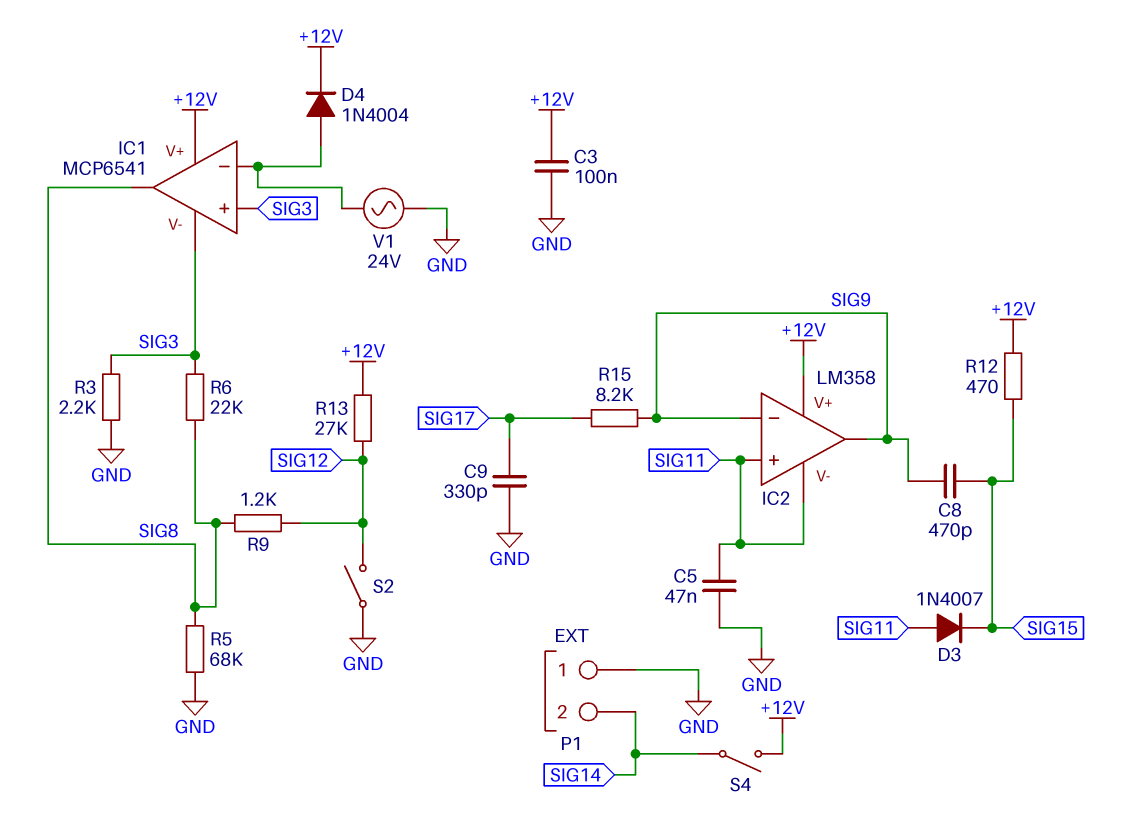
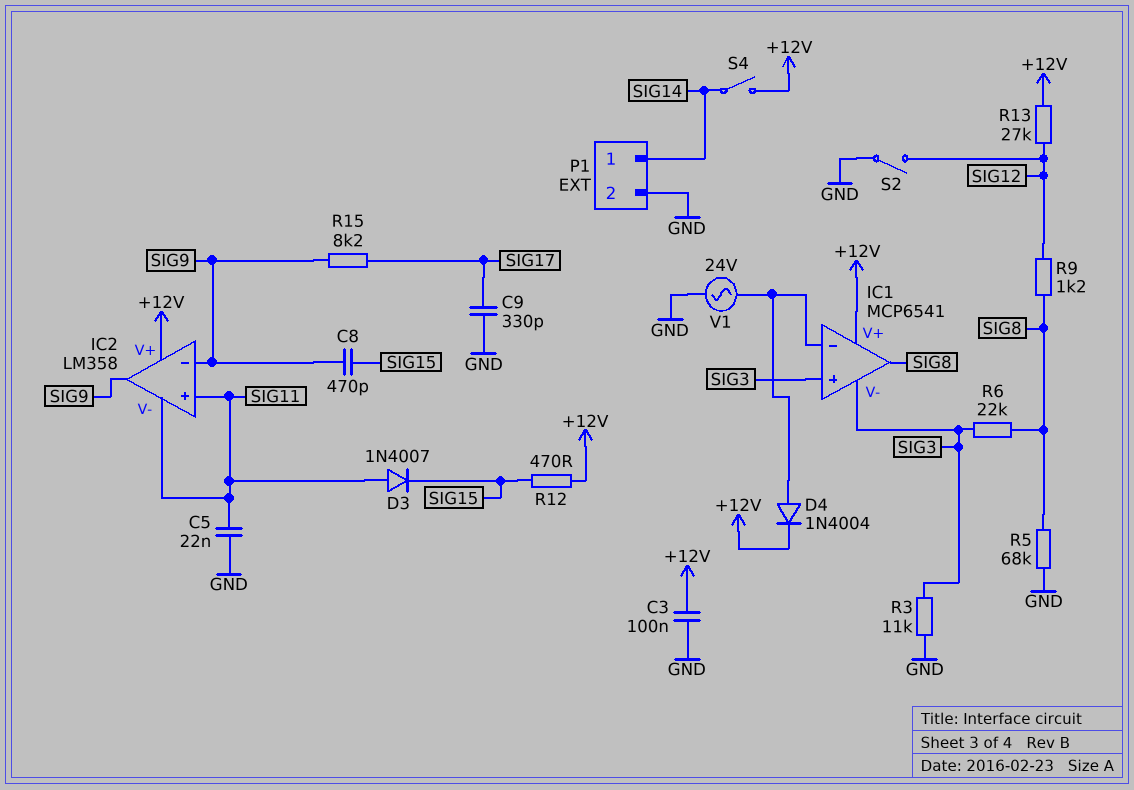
C5: 47nF (GND, SIG11) -> 22nF (GND, SIG11)
P1 pin 1: GND -> SIG14
P1 pin 2: SIG14 -> GND
R3: 2.2k (GND, SIG3) -> 11k (GND, SIG3)

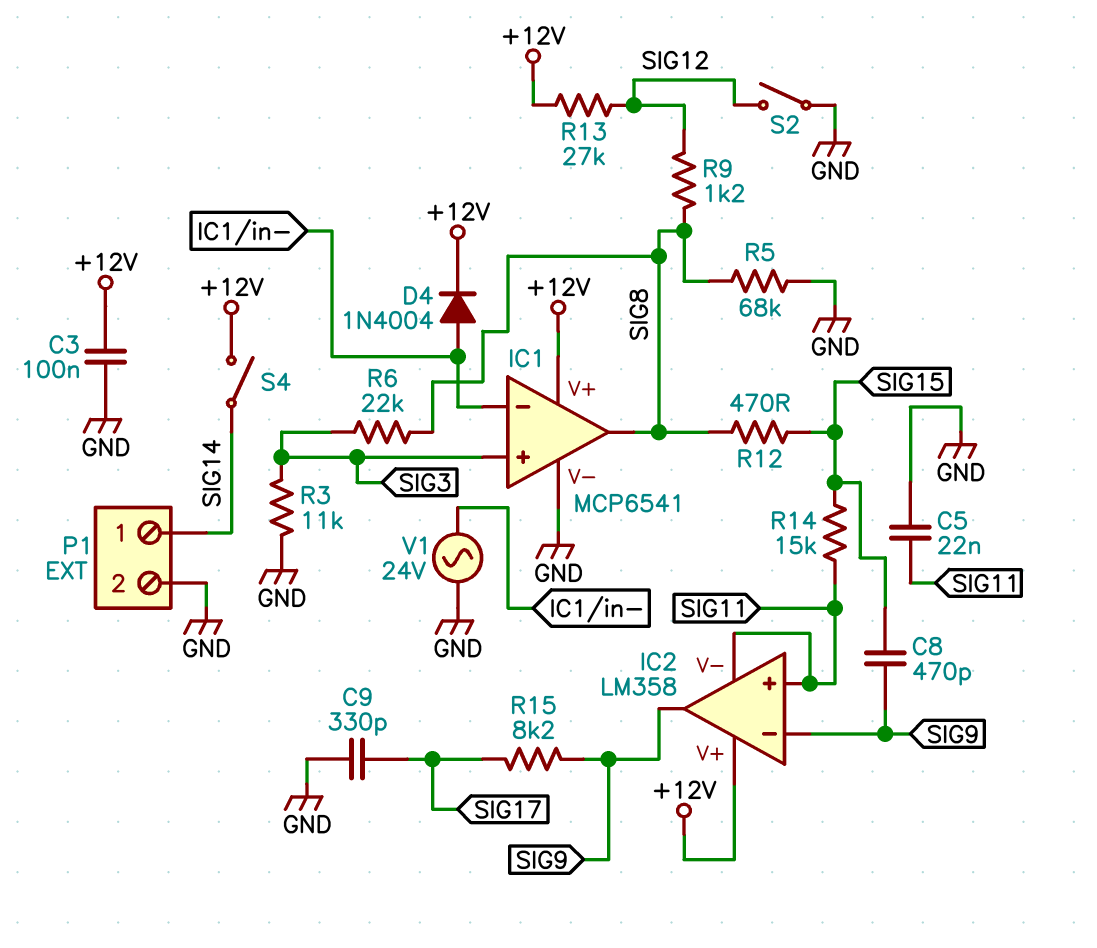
D3: diode 1N4007 (A SIG11, K SIG15) -> none
IC1 pin V-: SIG3 -> GND
R12: 470 (+12V, SIG15) -> 470 (SIG8, SIG15)
R14: none -> 15k (SIG11, SIG15)

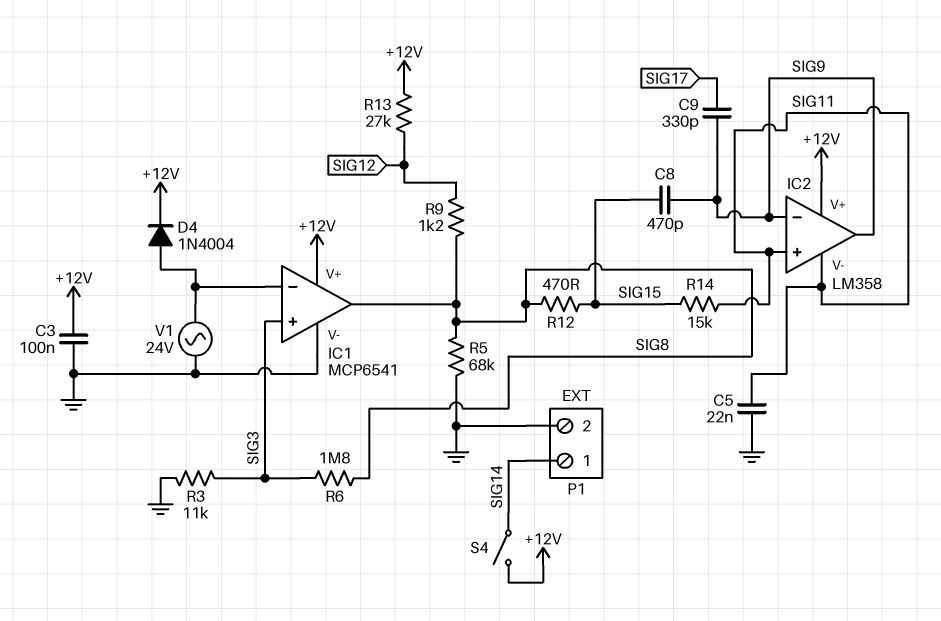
C9: 330pF (GND, SIG17) -> 330pF (SIG9, SIG17)
R6: 22k (SIG3, SIG8) -> 1.8M (SIG3, SIG8)
R15: 8.2k (SIG9, SIG17) -> none
S2: switch (GND, SIG12) -> none

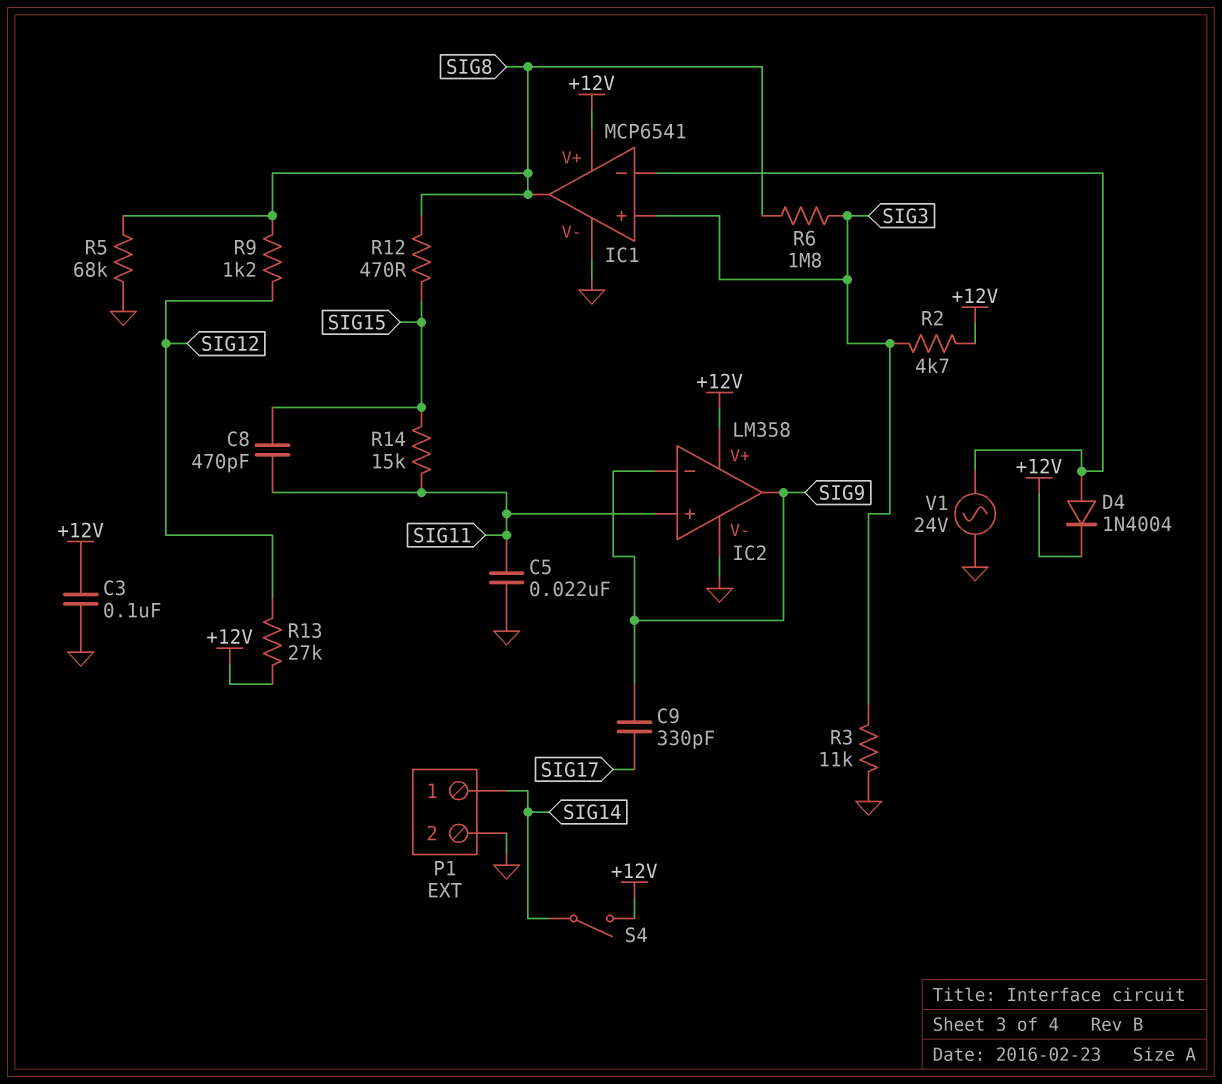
C8: 470pF (SIG9, SIG15) -> 470pF (SIG11, SIG15)
IC2 pin V-: SIG11 -> GND
R2: none -> 4.7k (+12V, SIG3)

